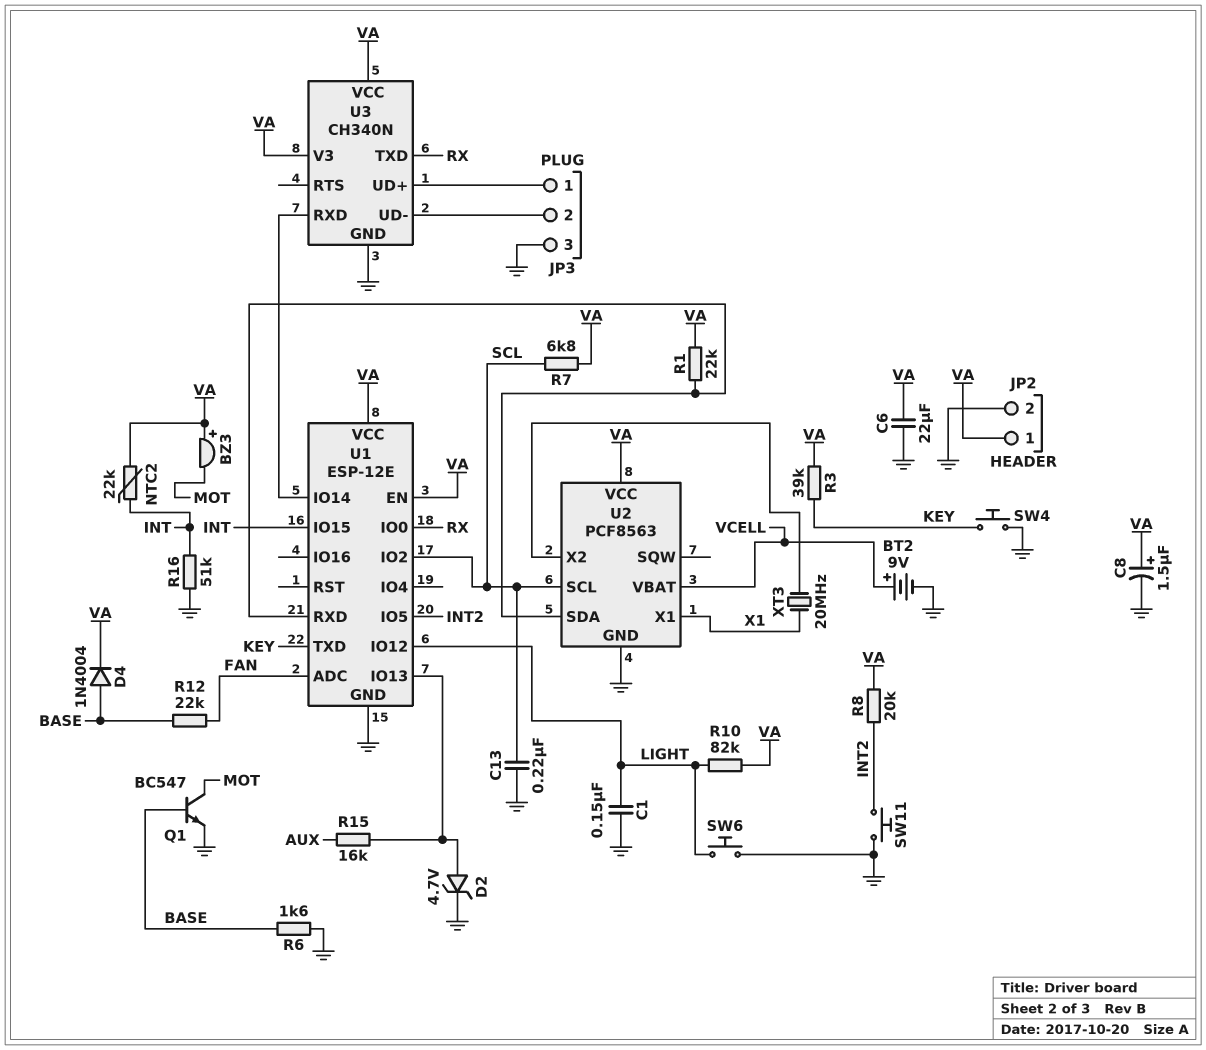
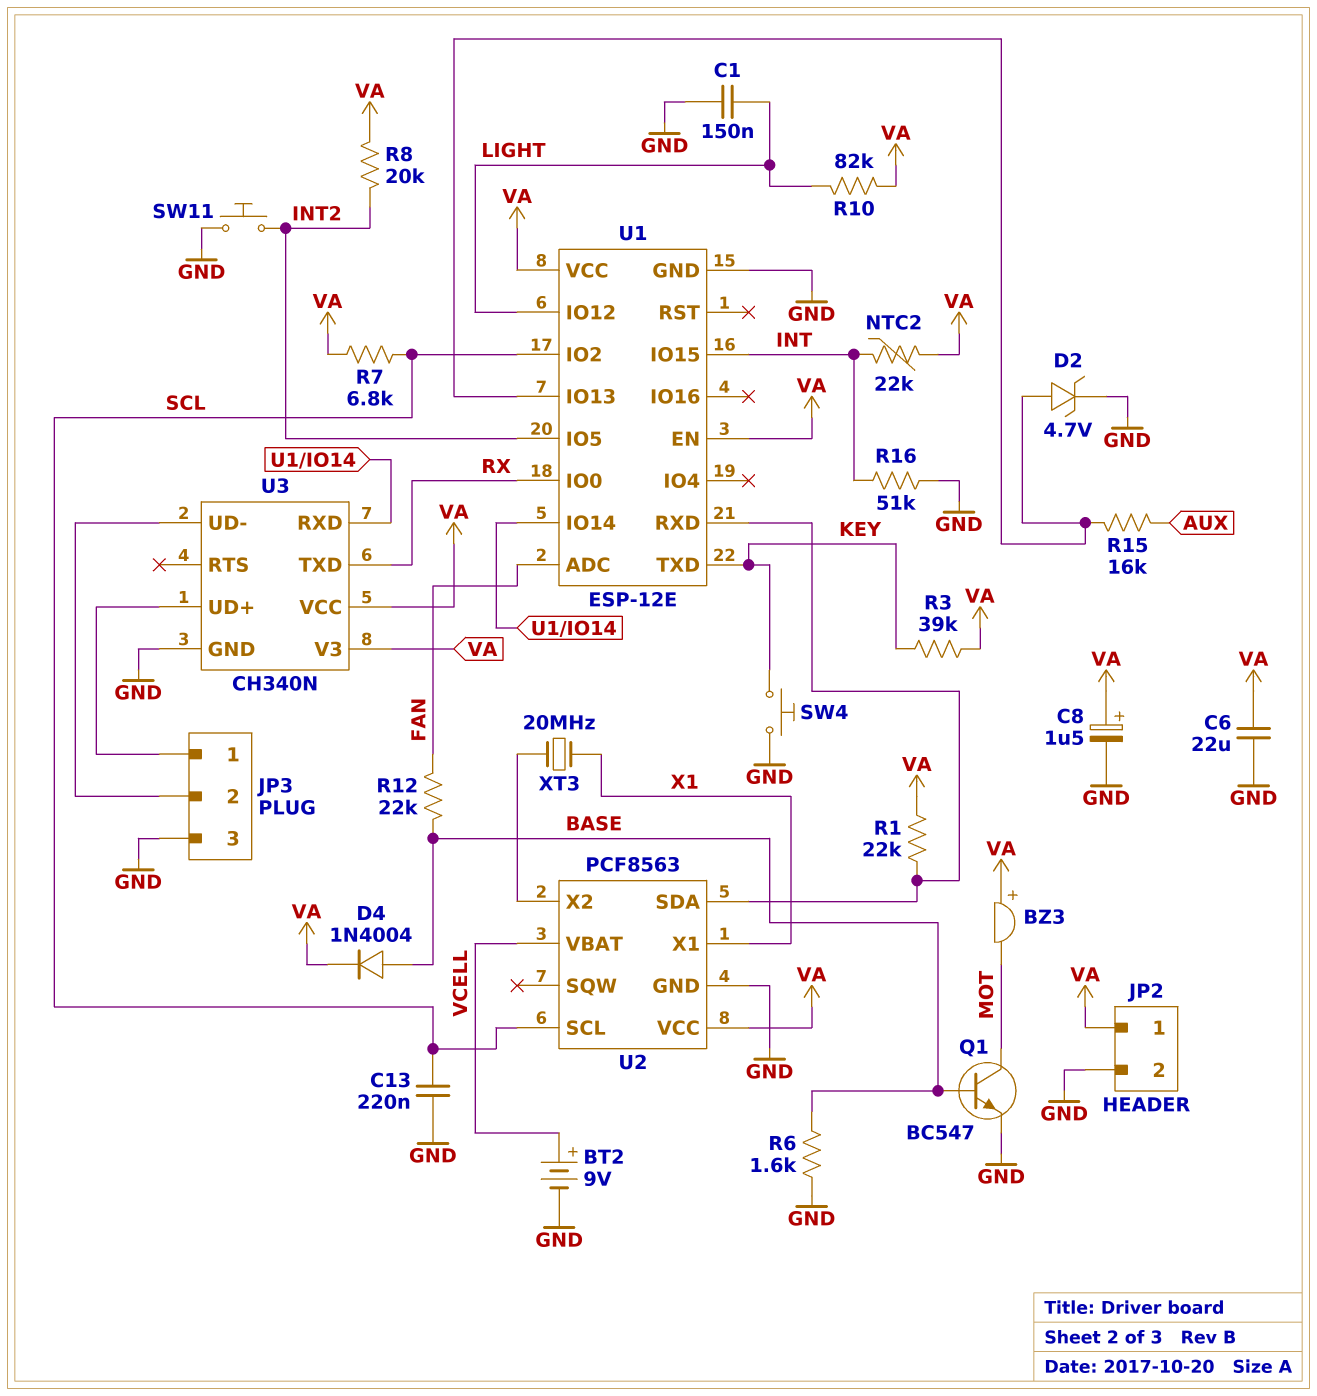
SW6: button (GND, LIGHT) -> none

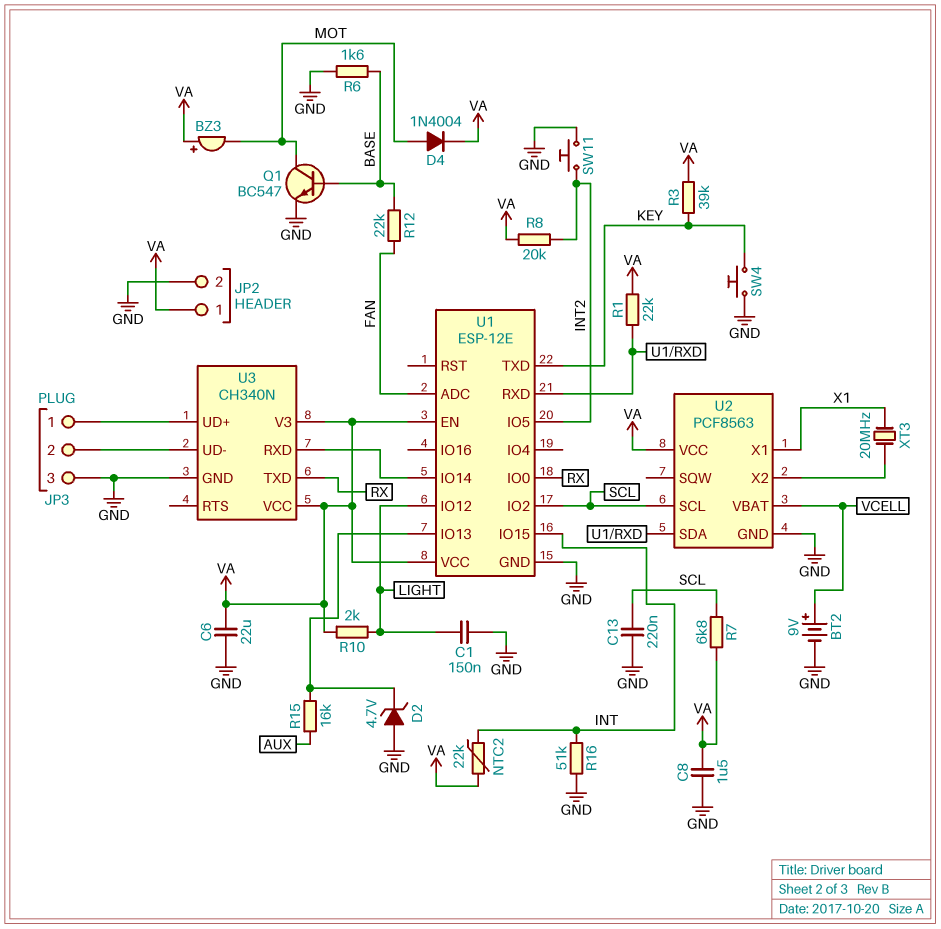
C8: 1.5uF (plus VA, minus GND) -> 1.5uF (GND, VA)
D2: zener 4.7V (A U1/IO13, K GND) -> zener 4.7V (A GND, K U1/IO13)
D4: diode 1N4004 (A BASE, K VA) -> diode 1N4004 (A MOT, K VA)
R10: 82k (LIGHT, VA) -> 2k (LIGHT, VA)

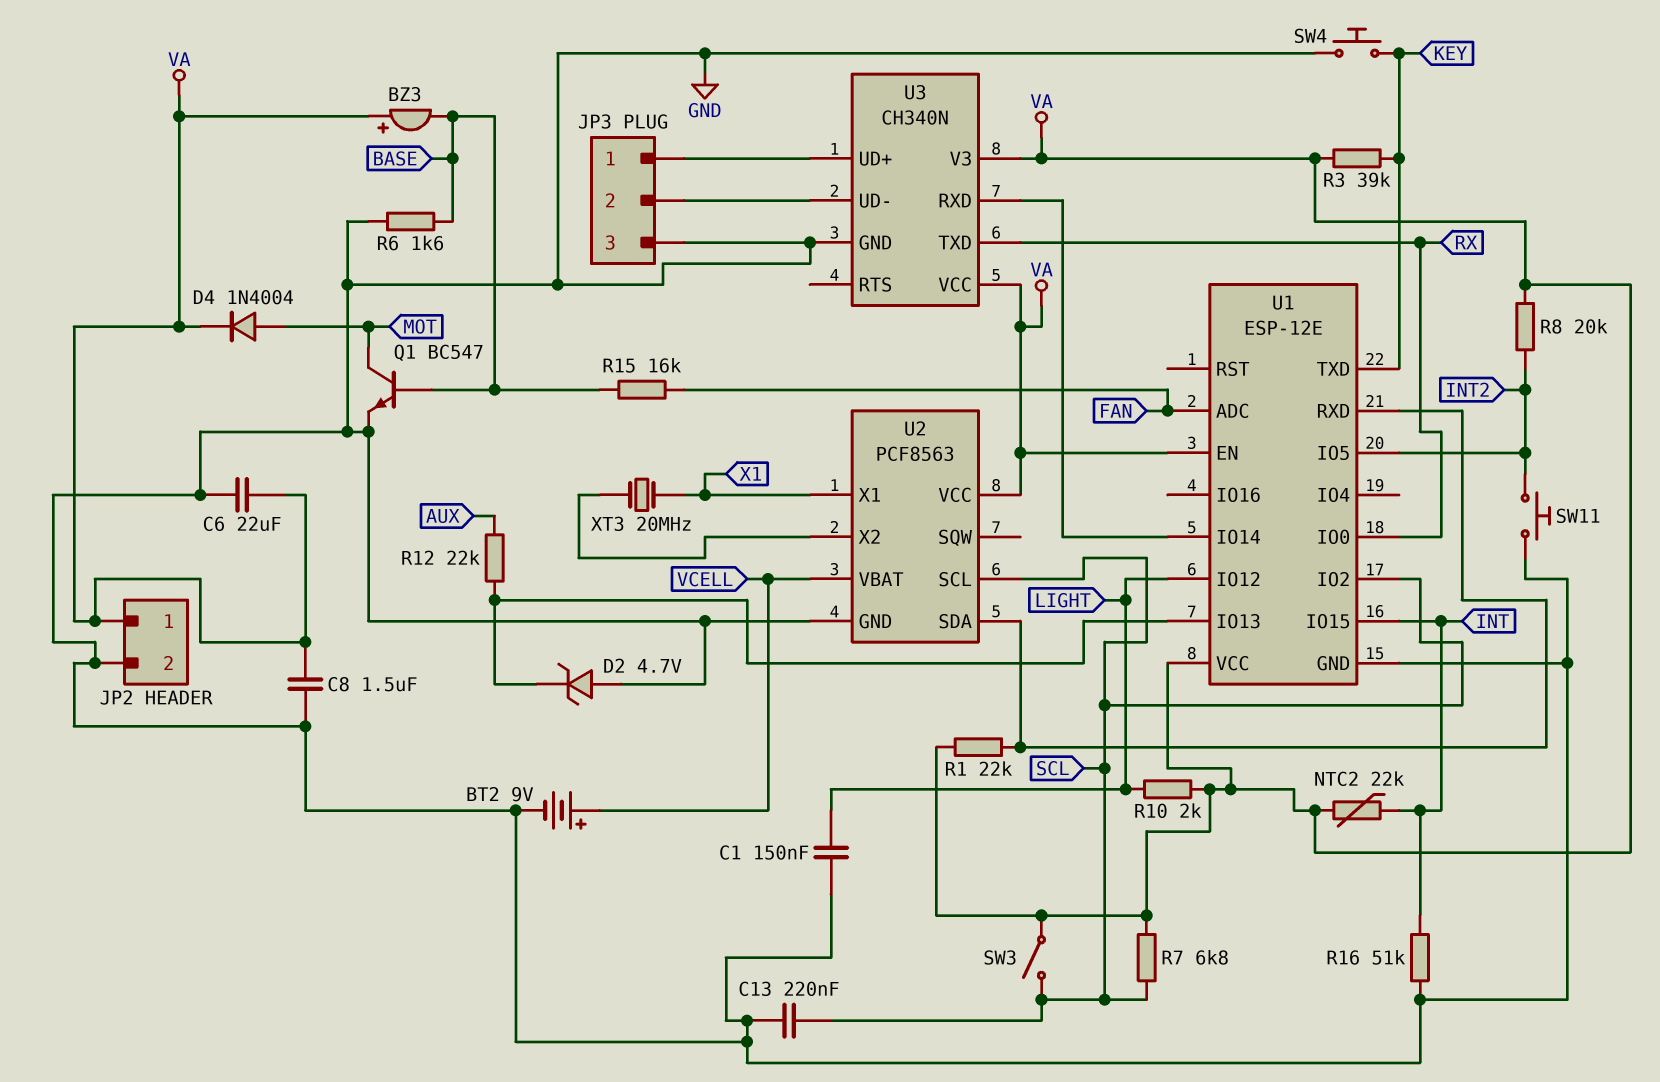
BZ3: buzzer (plus VA, minus MOT) -> buzzer (plus VA, minus BASE)
R12: 22k (BASE, FAN) -> 22k (AUX, U1/IO13)
R15: 16k (AUX, U1/IO13) -> 16k (BASE, FAN)
SW3: none -> switch (SCL, VA)

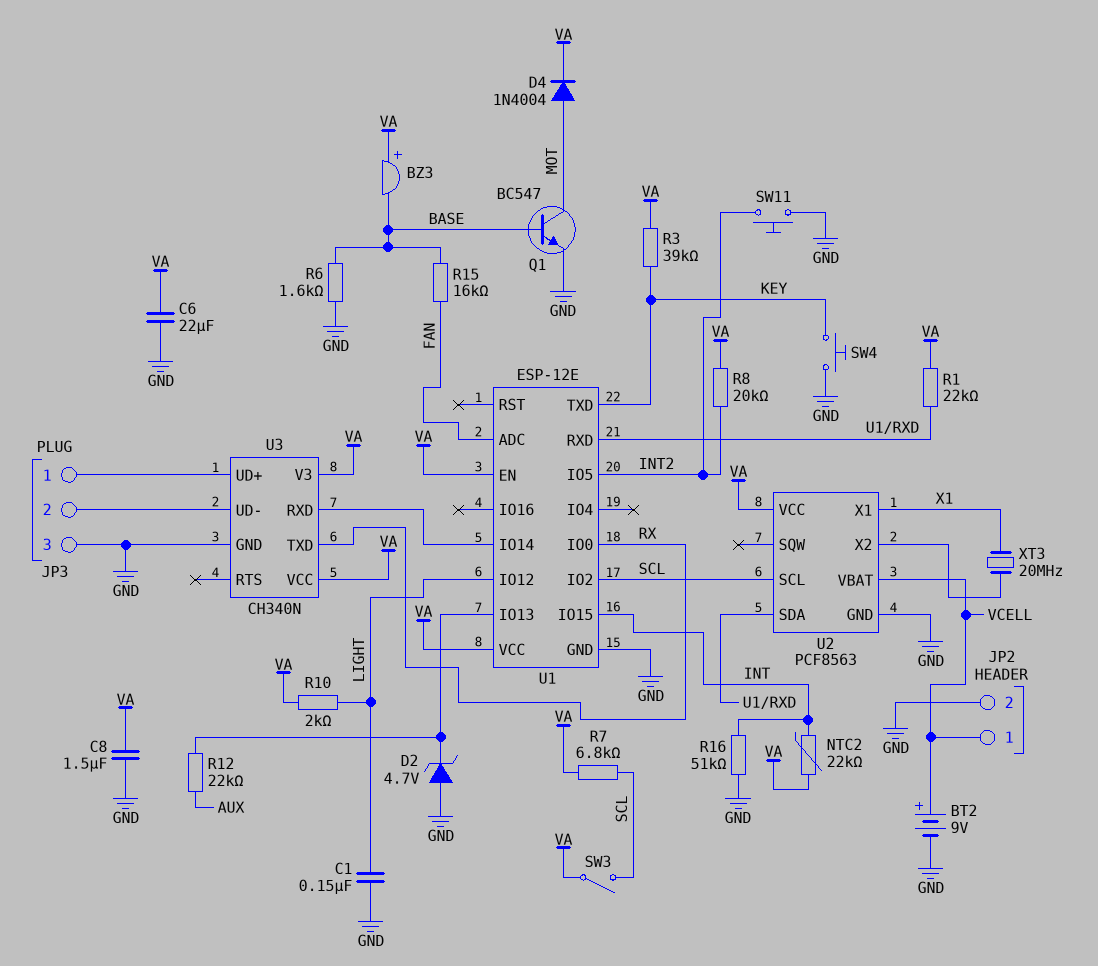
C13: 220nF (GND, SCL) -> none
JP2 pin 1: VA -> VCELL

